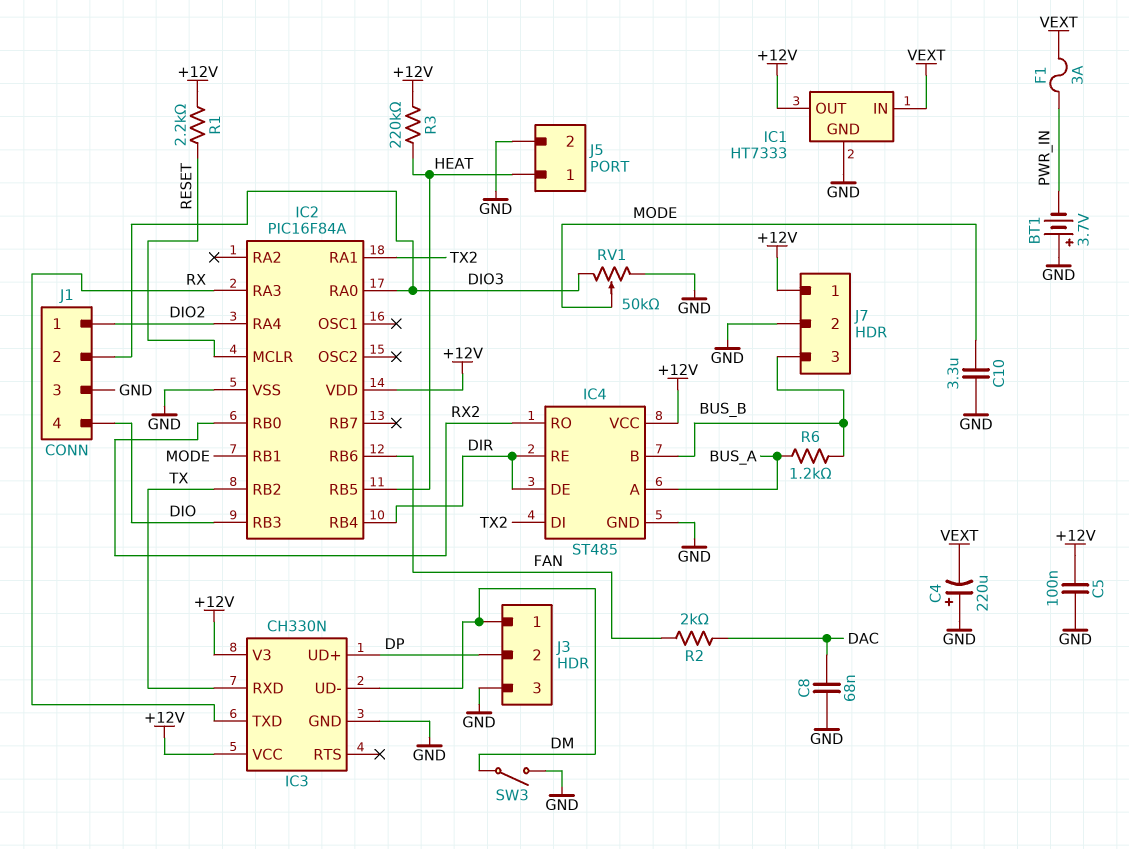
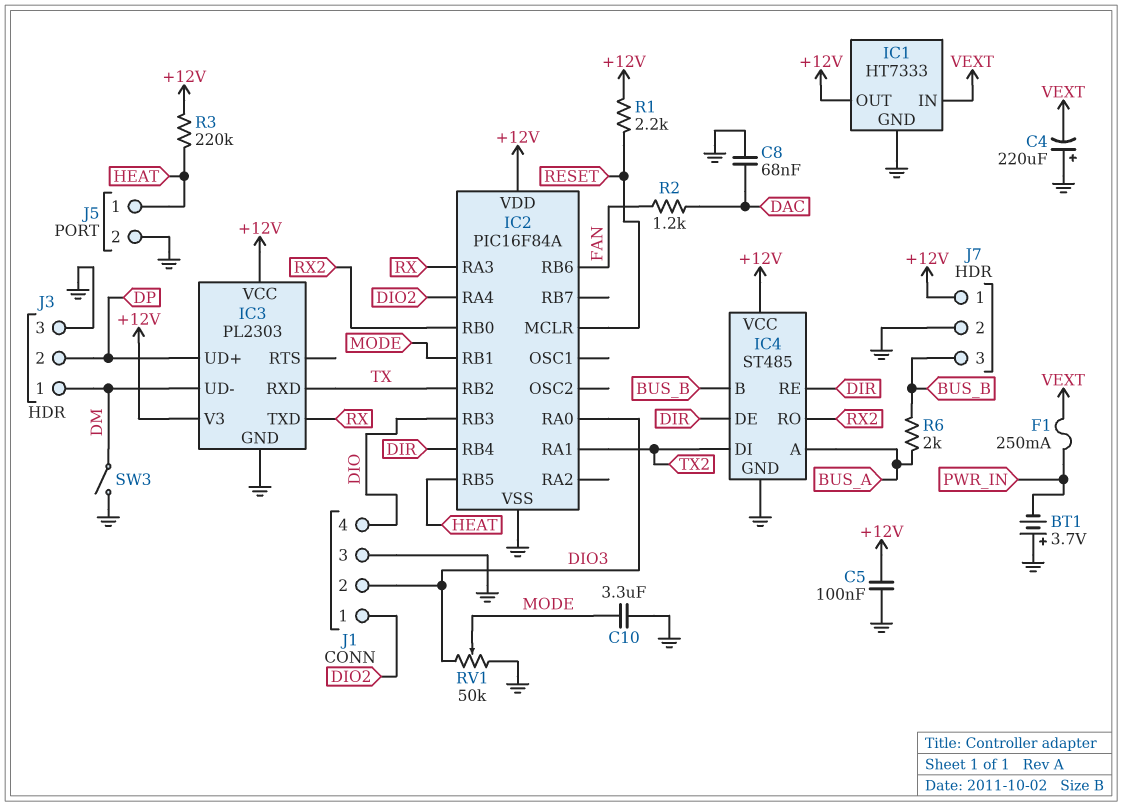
F1: 3A (PWR_IN, VEXT) -> 250mA (PWR_IN, VEXT)
IC3: CH330N -> PL2303
R2: 2k (DAC, FAN) -> 1.2k (DAC, FAN)
R6: 1.2k (BUS_A, BUS_B) -> 2k (BUS_A, BUS_B)

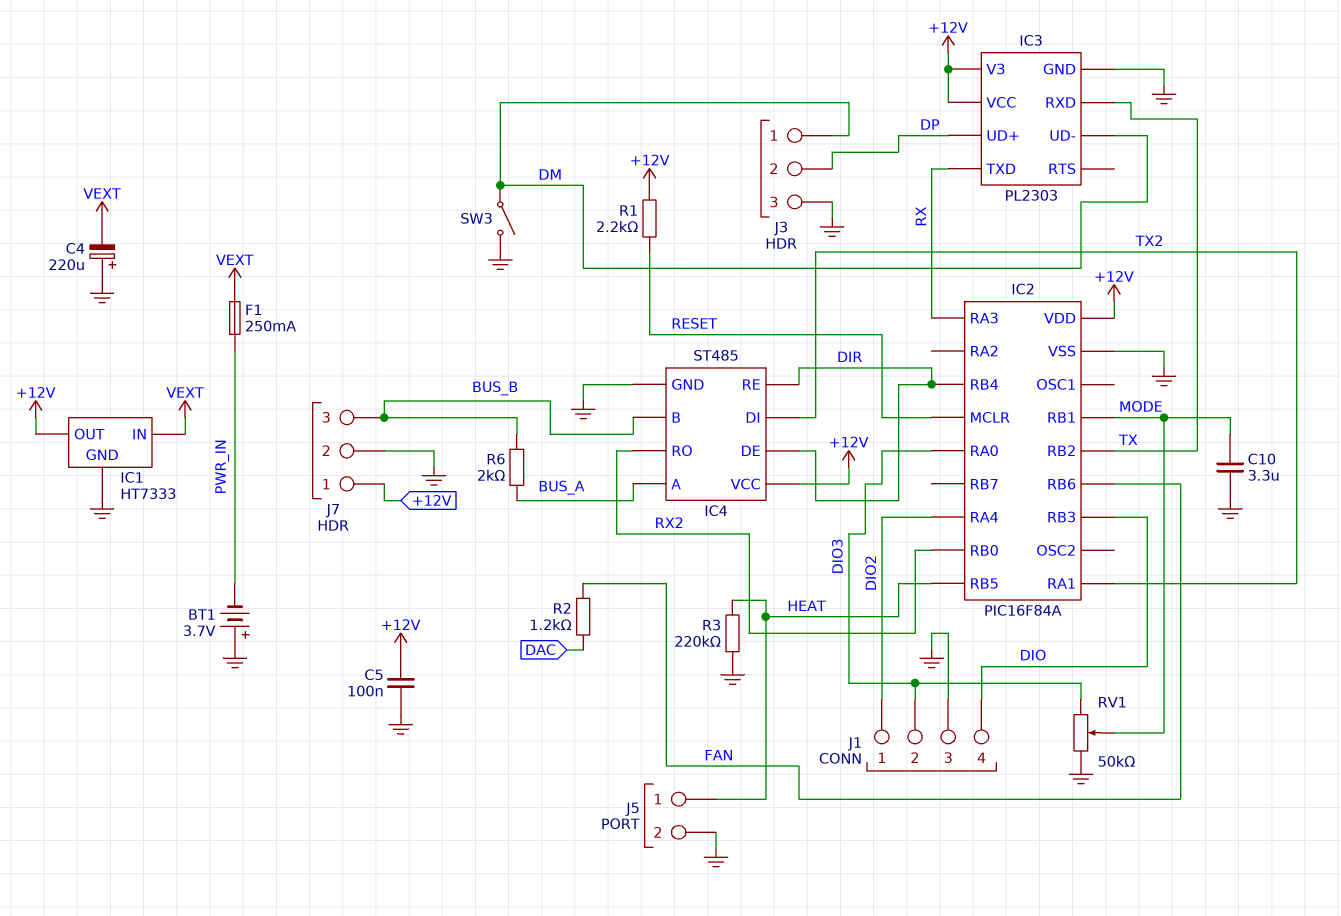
C8: 68nF (DAC, GND) -> none
R3: 220k (+12V, HEAT) -> 220k (GND, HEAT)

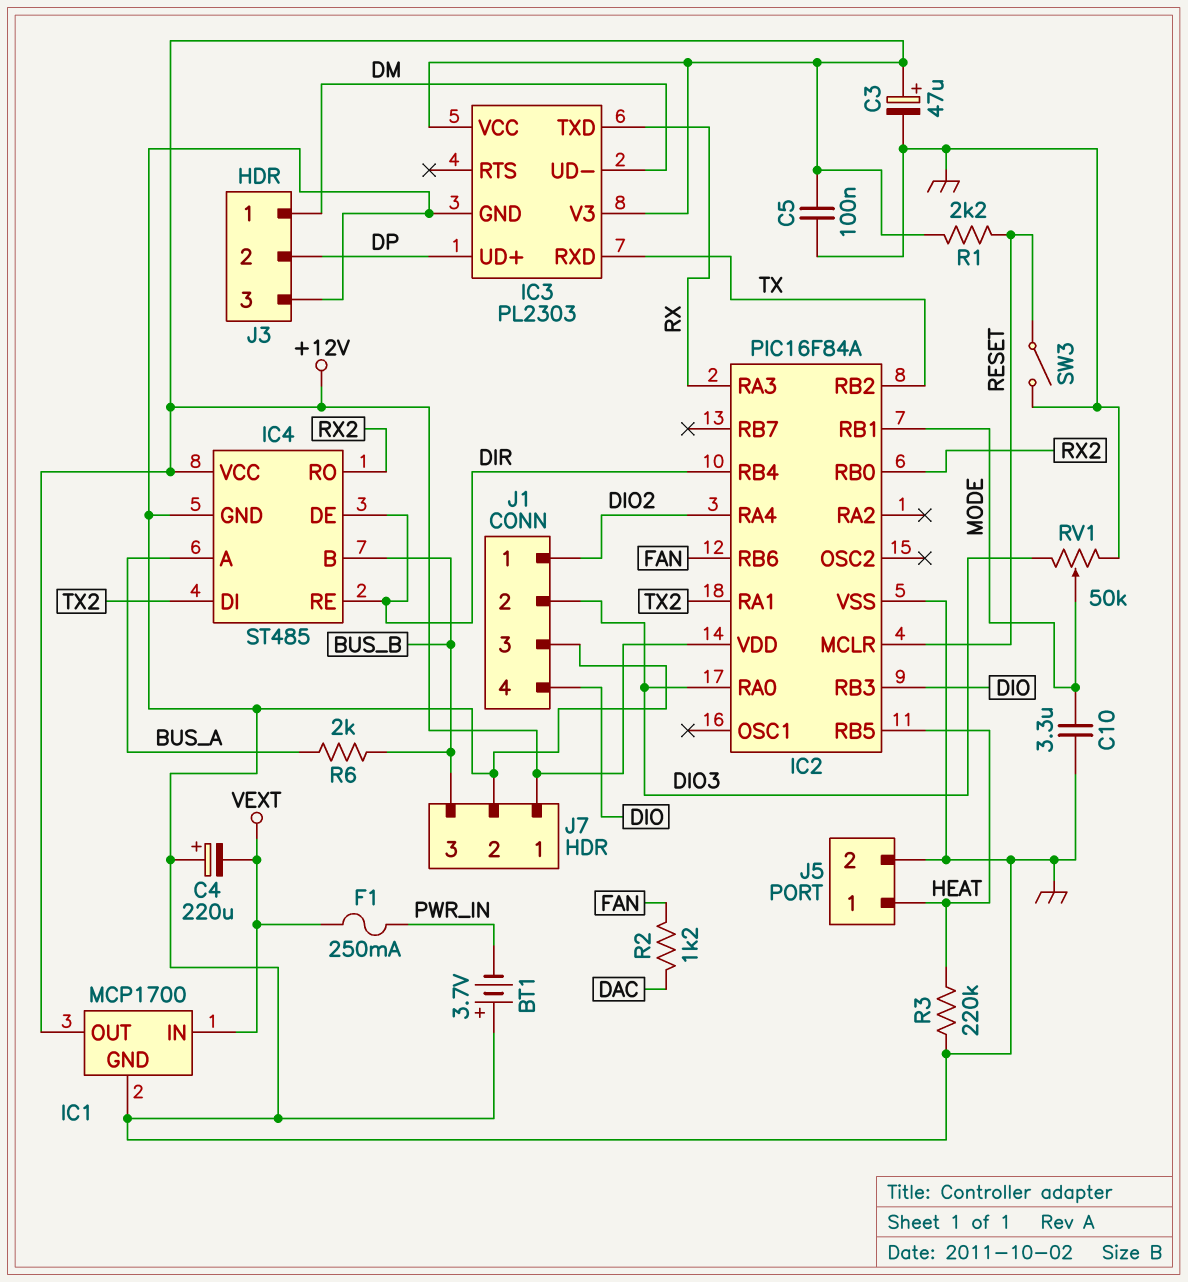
C3: none -> 47uF (plus +12V, minus GND)
IC1: HT7333 -> MCP1700
SW3: switch (DM, GND) -> switch (GND, RESET)

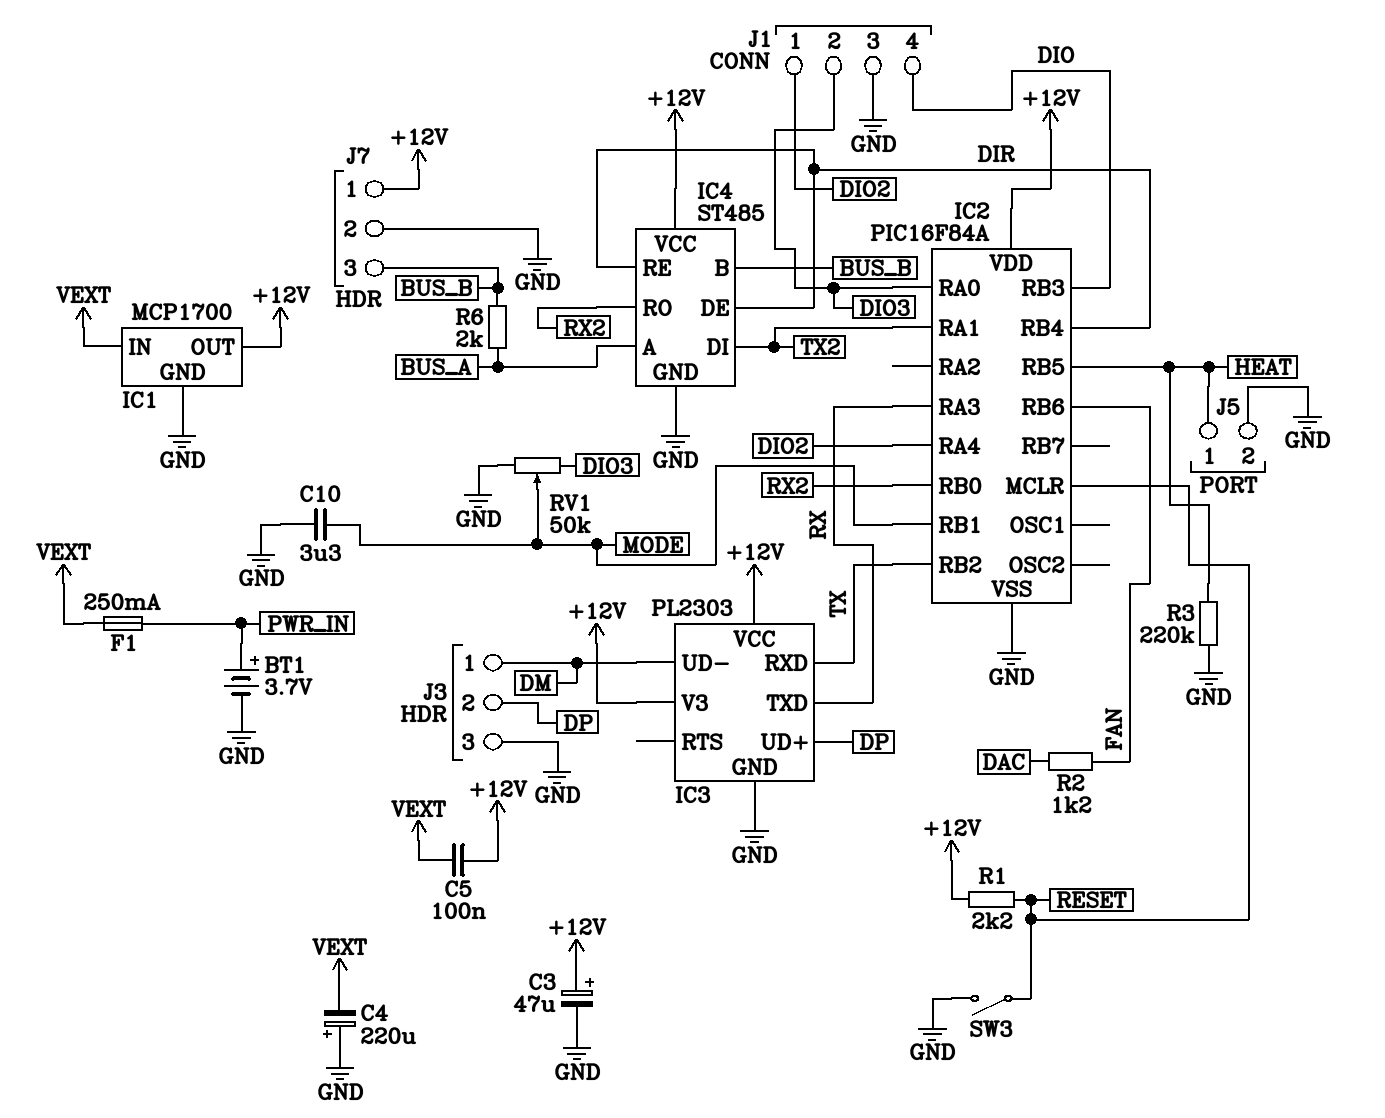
BT1: 3.7V (plus GND, minus PWR_IN) -> 3.7V (plus PWR_IN, minus GND)
C5: 100nF (+12V, GND) -> 100nF (+12V, VEXT)

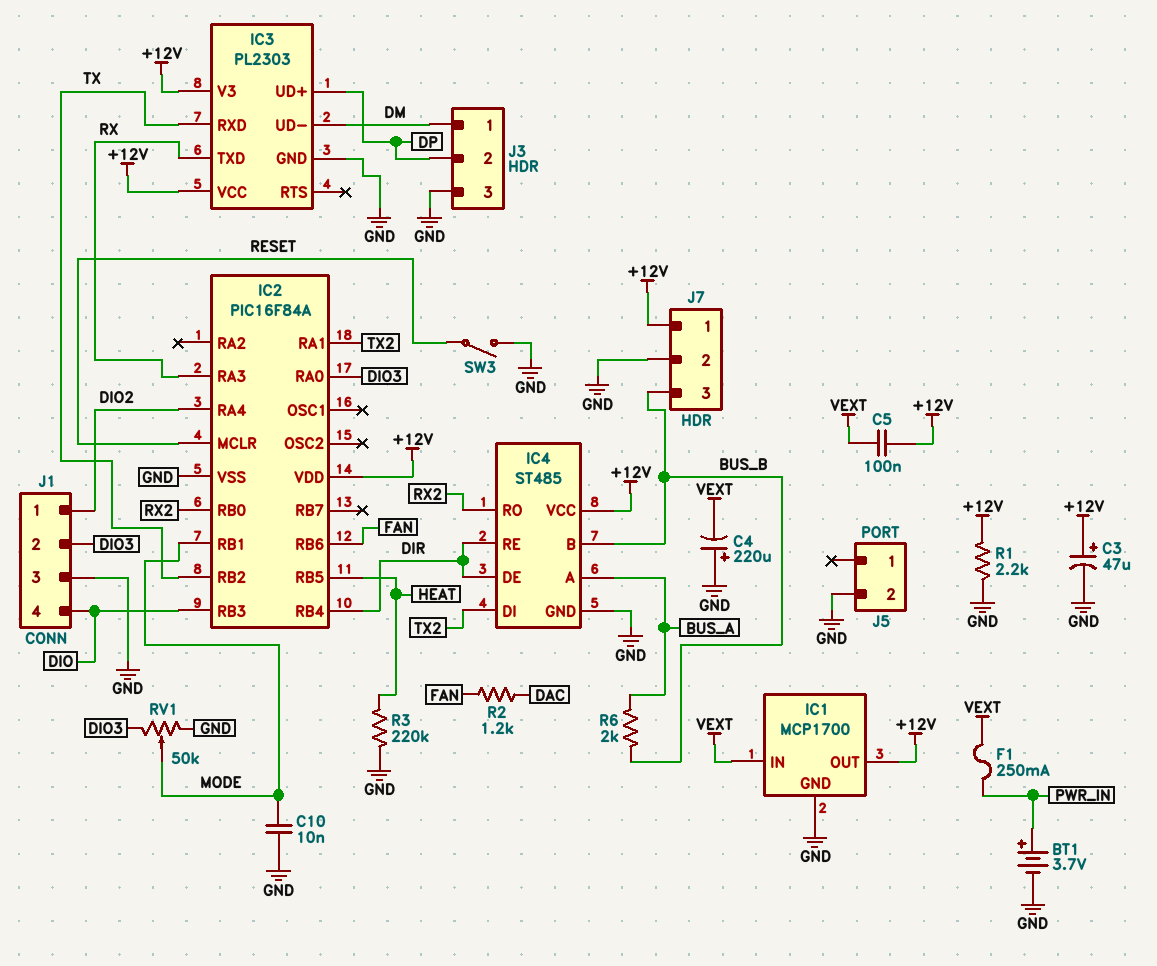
C10: 3.3uF (GND, MODE) -> 10nF (GND, MODE)
J5 pin 1: HEAT -> none
R1: 2.2k (+12V, RESET) -> 2.2k (+12V, GND)

